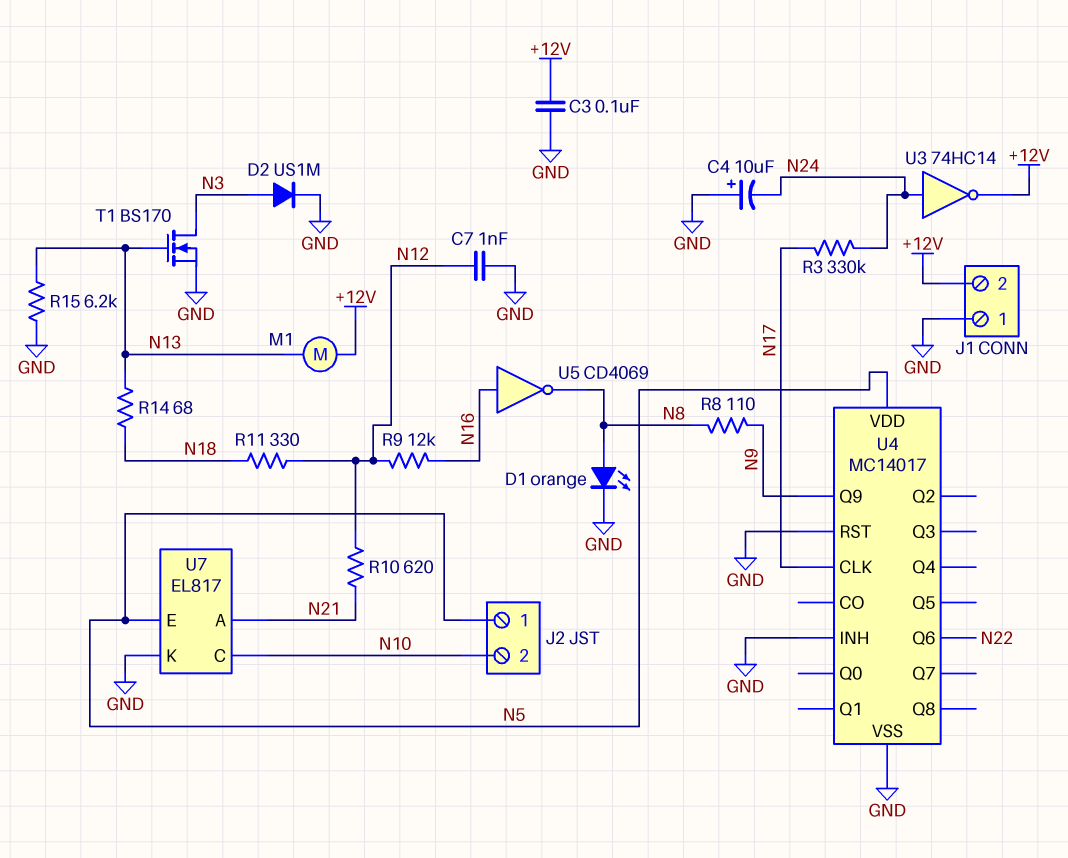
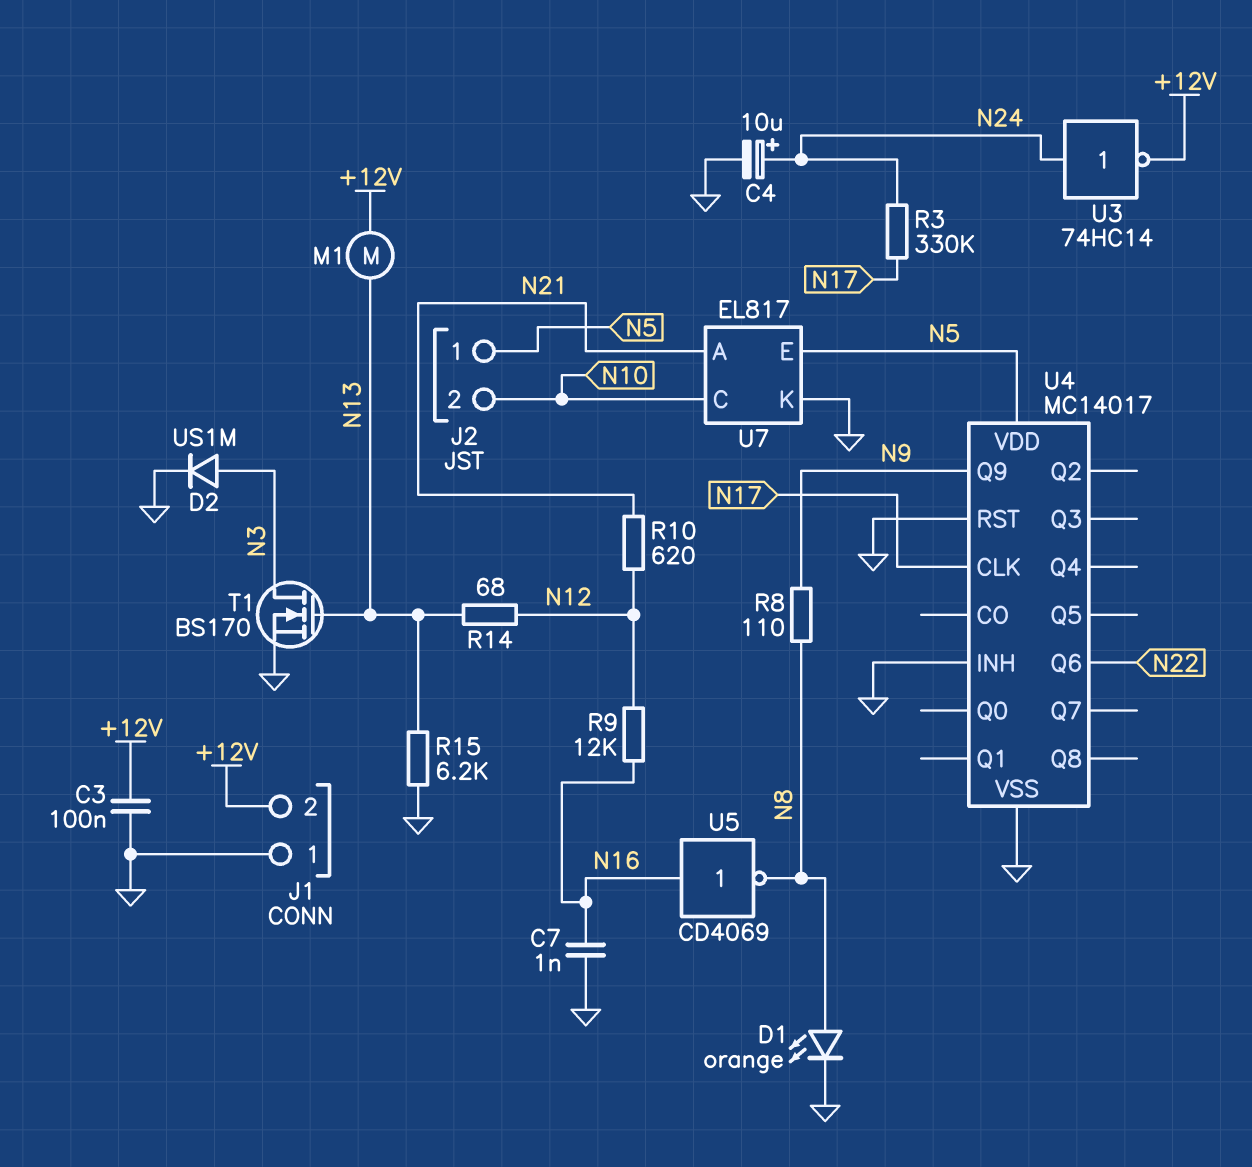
C4: 10uF (plus GND, minus N24) -> 10uF (plus N24, minus GND)
C7: 1nF (GND, N12) -> 1nF (GND, N16)
R11: 330 (N12, N18) -> none
R14: 68 (N13, N18) -> 68 (N12, N13)

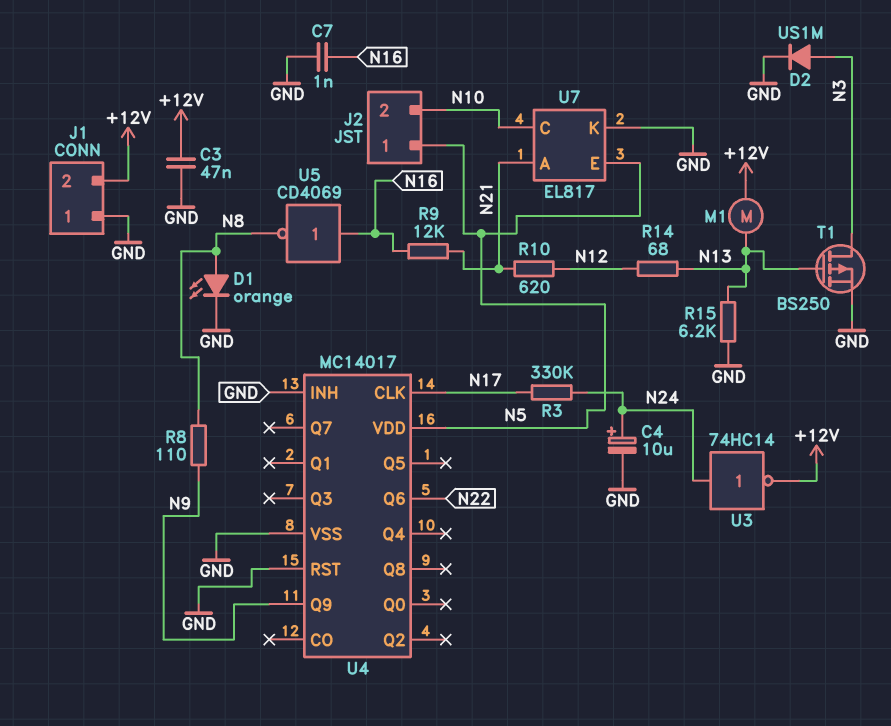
C3: 100nF (+12V, GND) -> 47nF (+12V, GND)
R9: 12k (N12, N16) -> 12k (N16, N21)
T1: NMOS BS170 (G N13, D N3, S GND) -> PMOS BS250 (G N13, D N3, S GND)

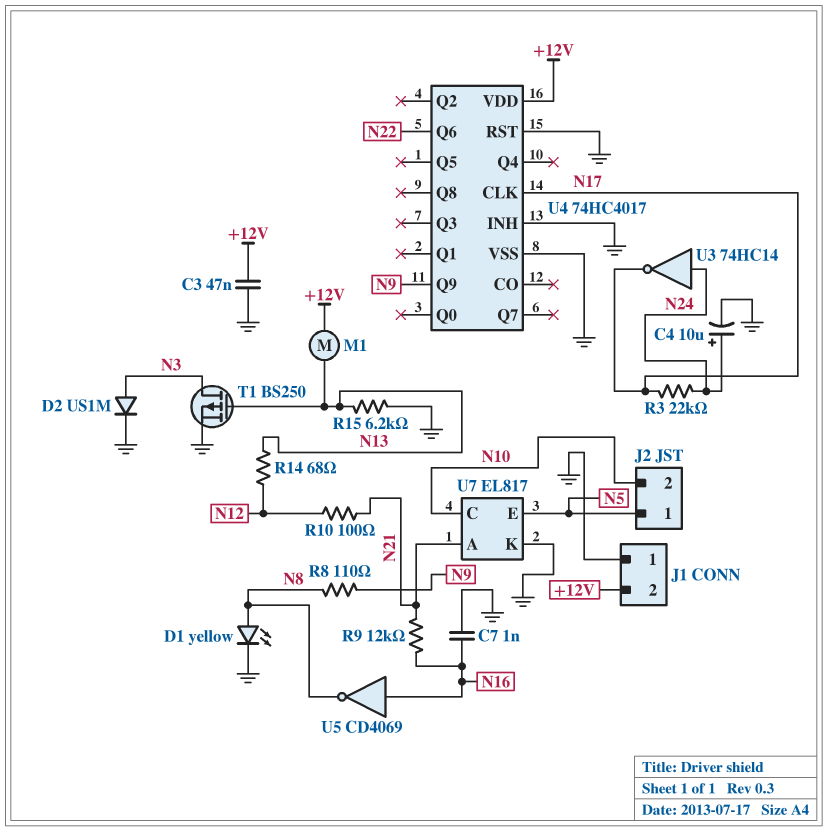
D1: LED orange (A N8, K GND) -> LED yellow (A N8, K GND)
R3: 330k (N17, N24) -> 22k (N17, N24)
R10: 620 (N12, N21) -> 100 (N12, N21)
U3: NOT 74HC14 (in N24, out +12V) -> NOT 74HC14 (in N24, out N17)
U4: MC14017 -> 74HC4017
U4 pin VDD: N5 -> +12V

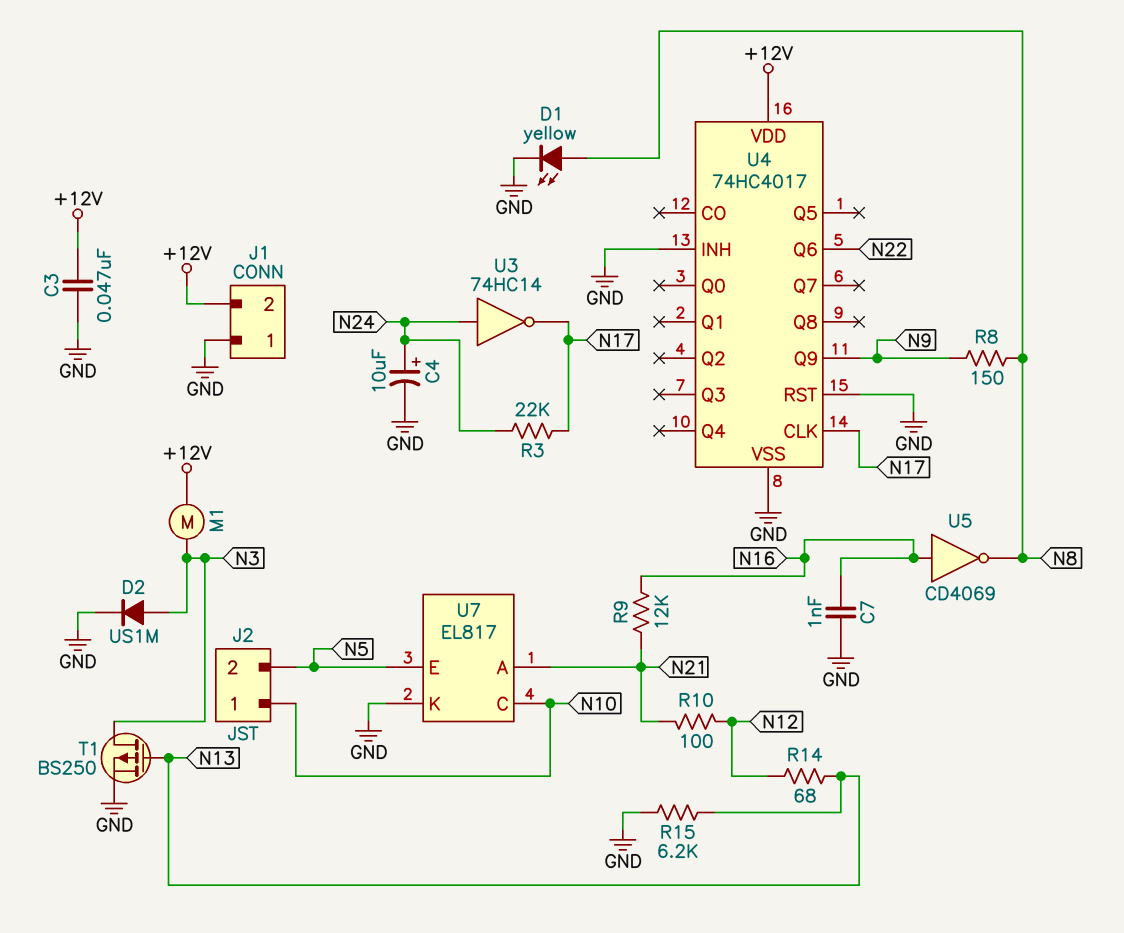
J2 pin 1: N5 -> N10
J2 pin 2: N10 -> N5
M1: motor (+12V, N13) -> motor (+12V, N3)
R8: 110 (N8, N9) -> 150 (N8, N9)

